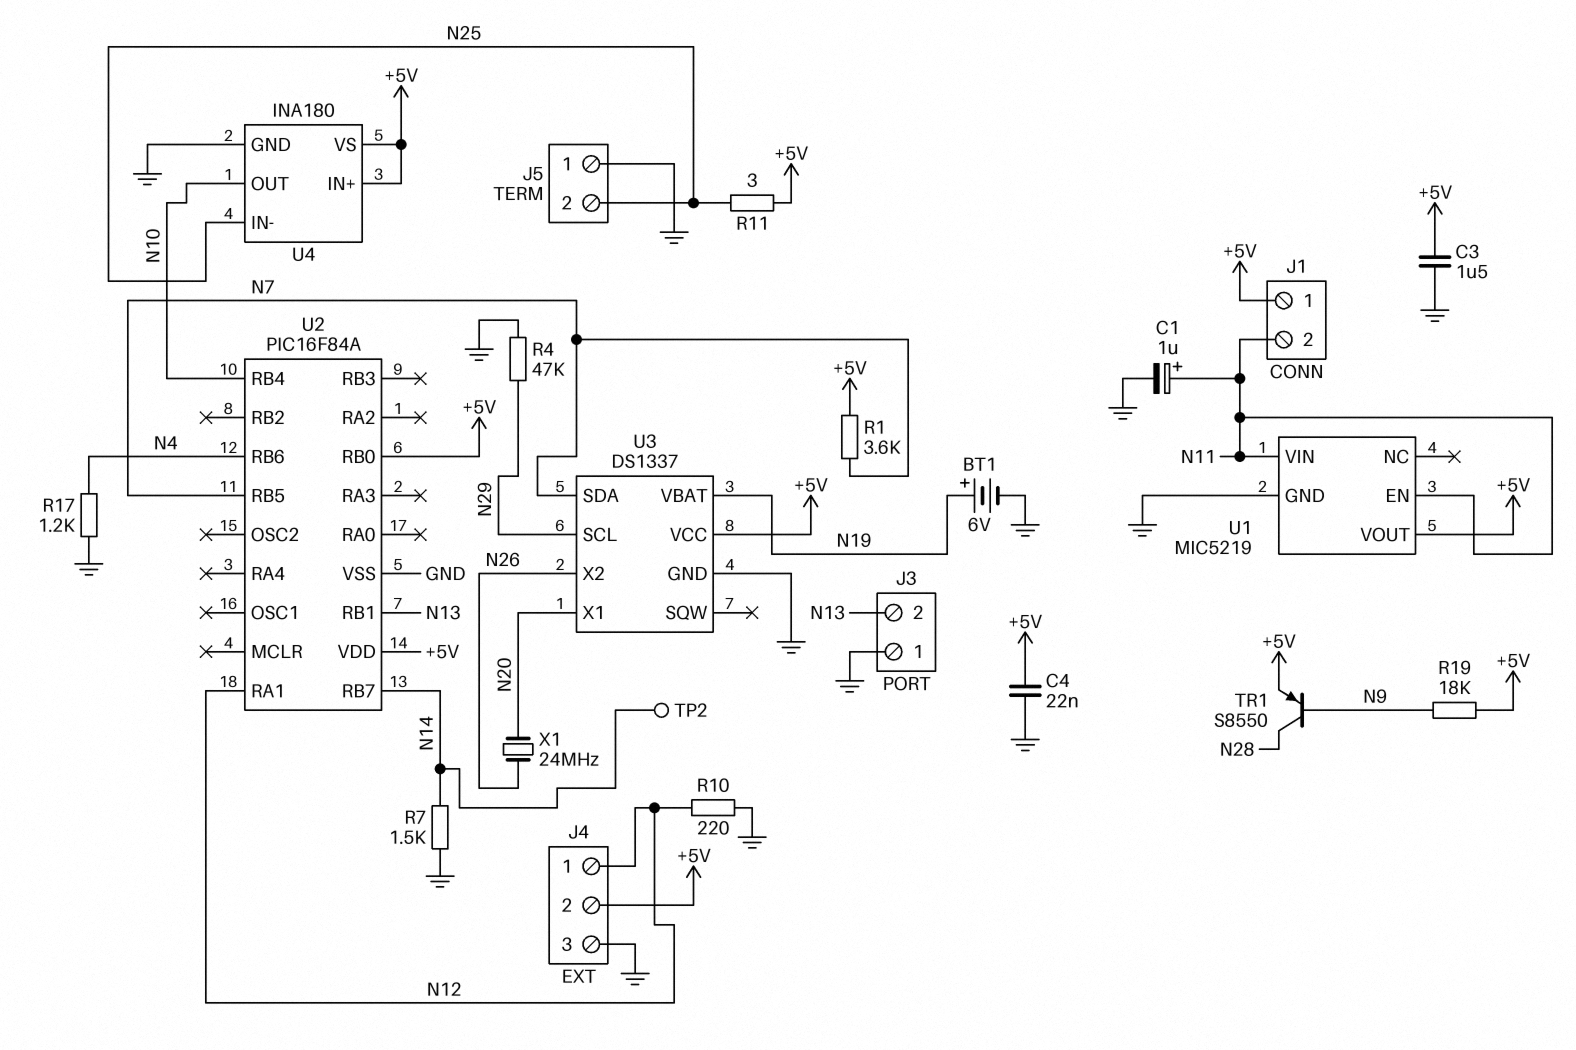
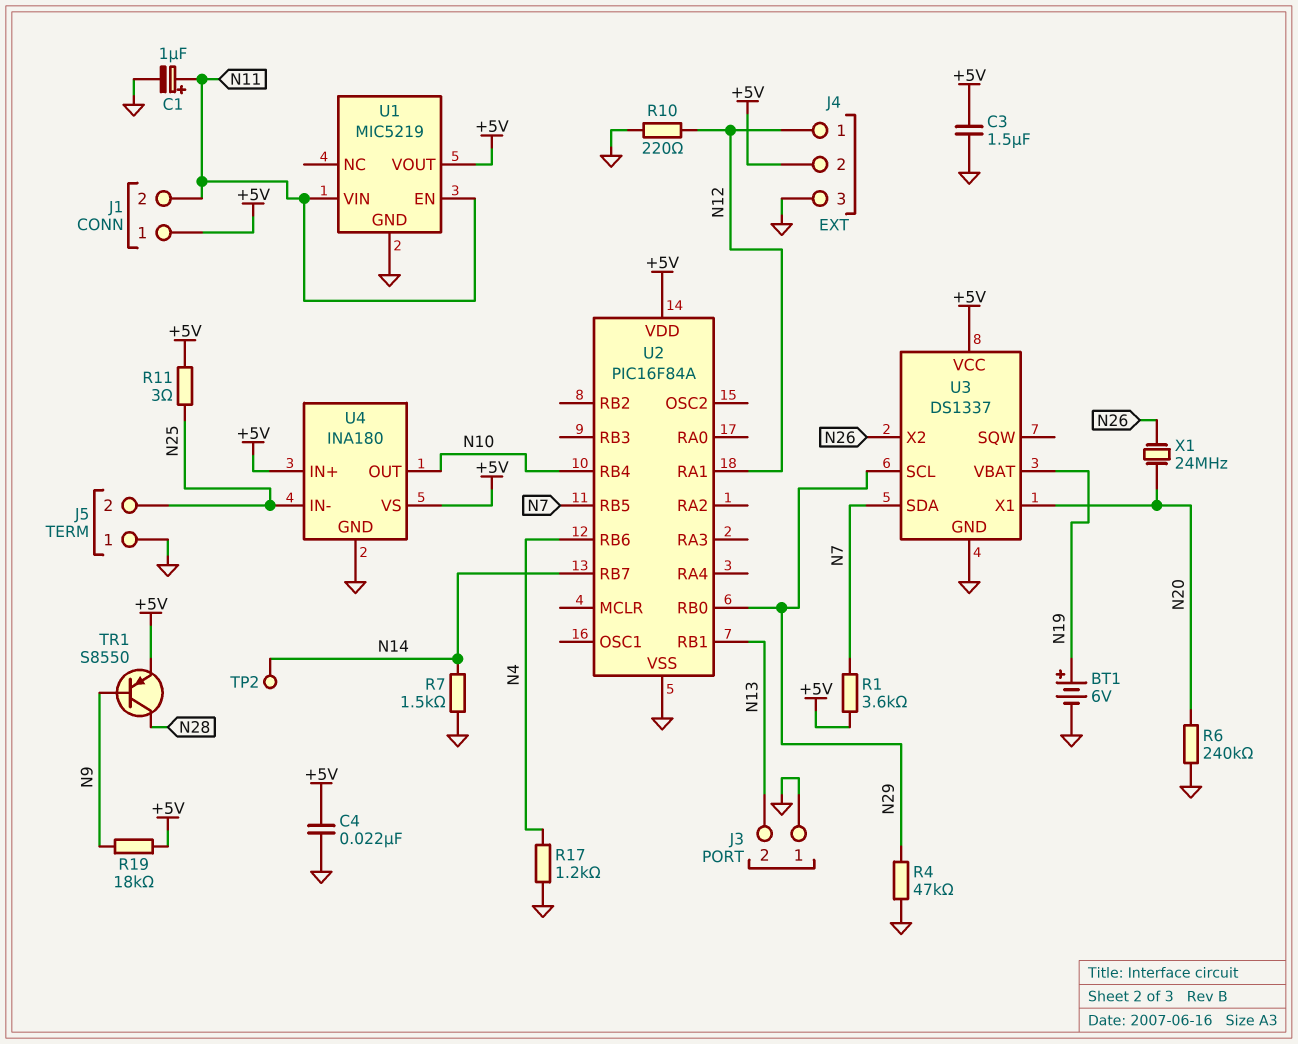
R6: none -> 240k (GND, N20)
U2 pin RB0: +5V -> N29

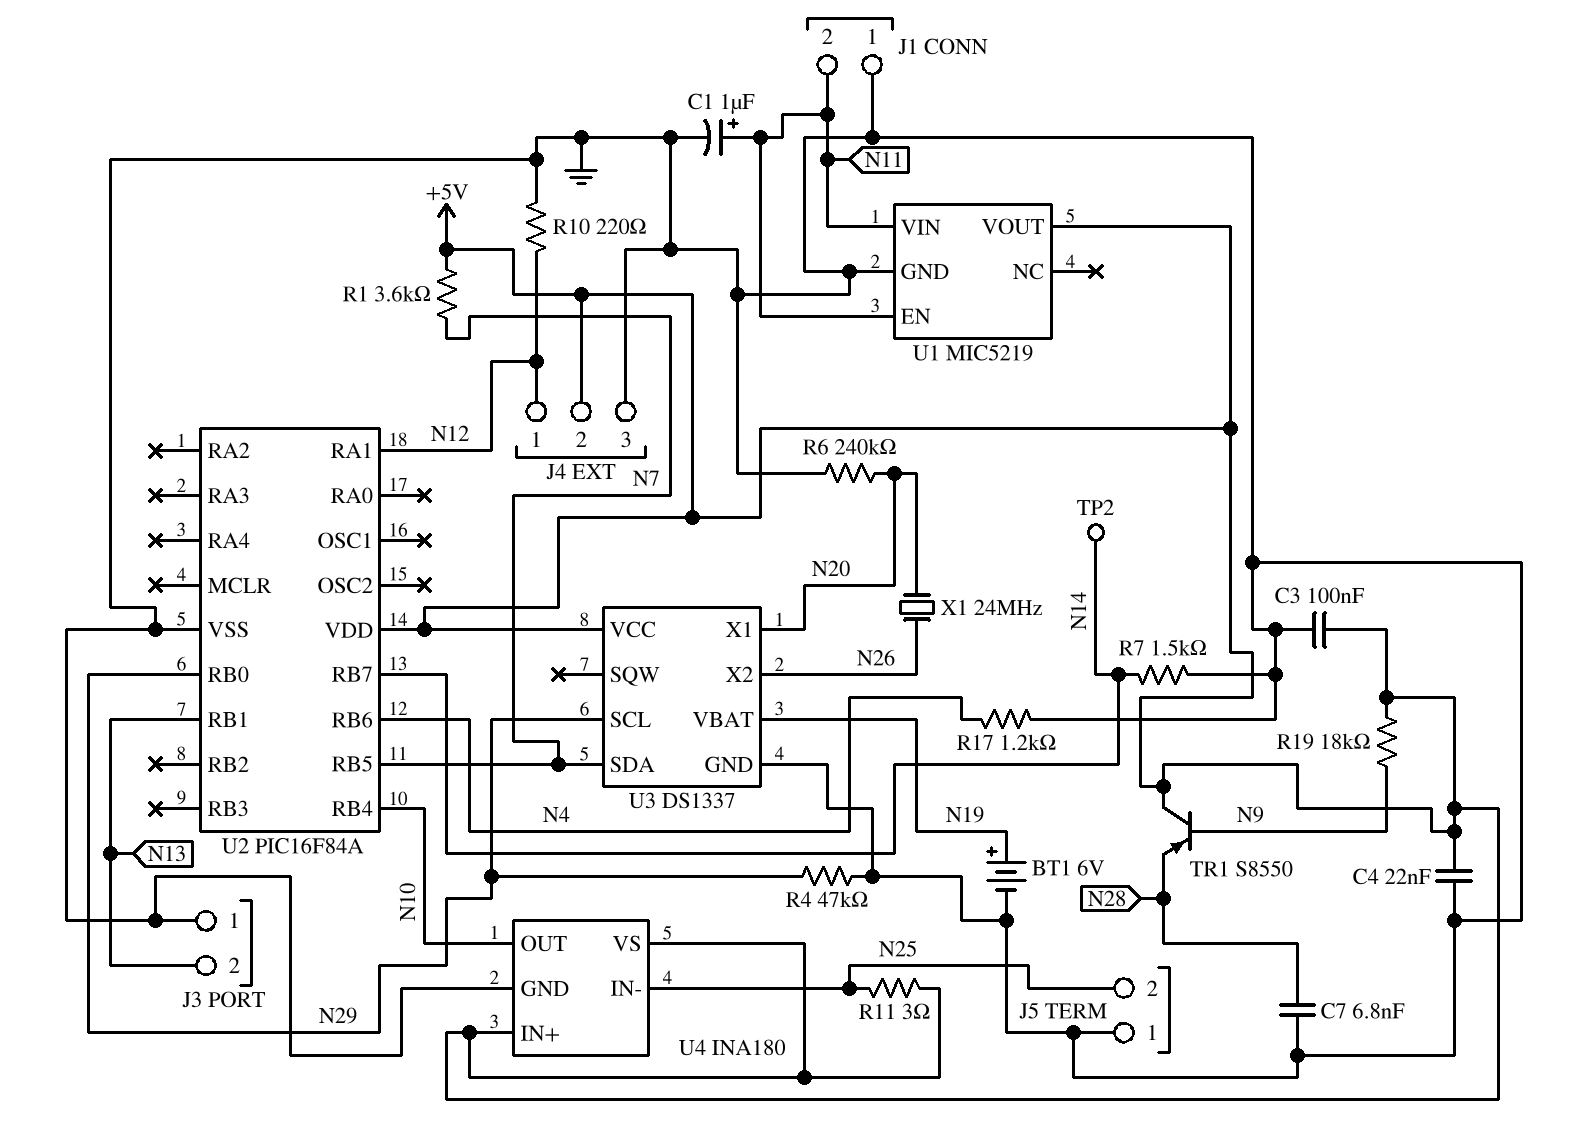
C3: 1.5uF (+5V, GND) -> 100nF (+5V, GND)
C7: none -> 6.8nF (GND, N28)
J1 pin 1: +5V -> GND
TR1: PNP S8550 (B N9, C N28, E +5V) -> PNP S8550 (B N9, C +5V, E N28)

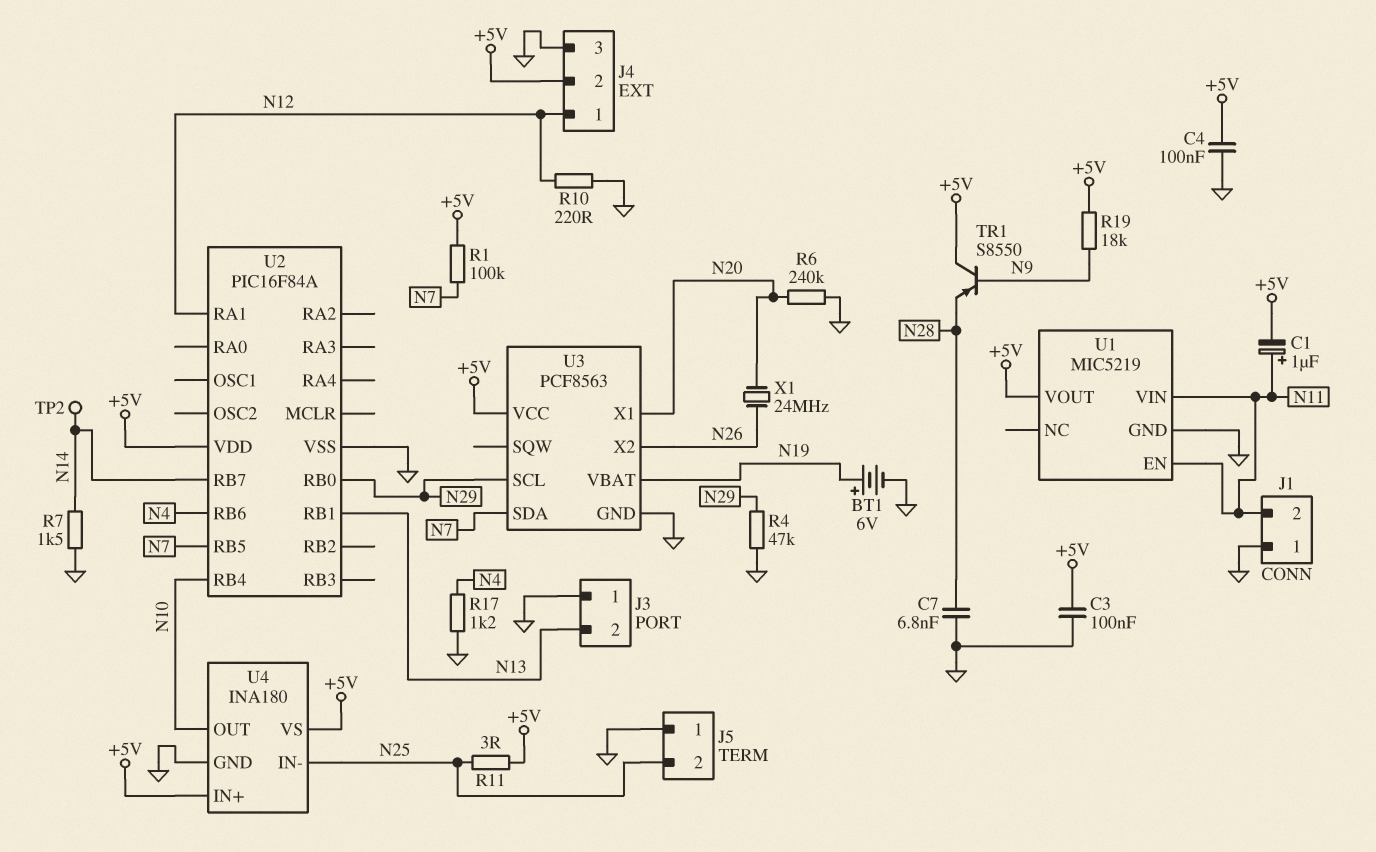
C1: 1uF (plus N11, minus GND) -> 1uF (plus N11, minus +5V)
C4: 22nF (+5V, GND) -> 100nF (+5V, GND)
R1: 3.6k (+5V, N7) -> 100k (+5V, N7)
U3: DS1337 -> PCF8563

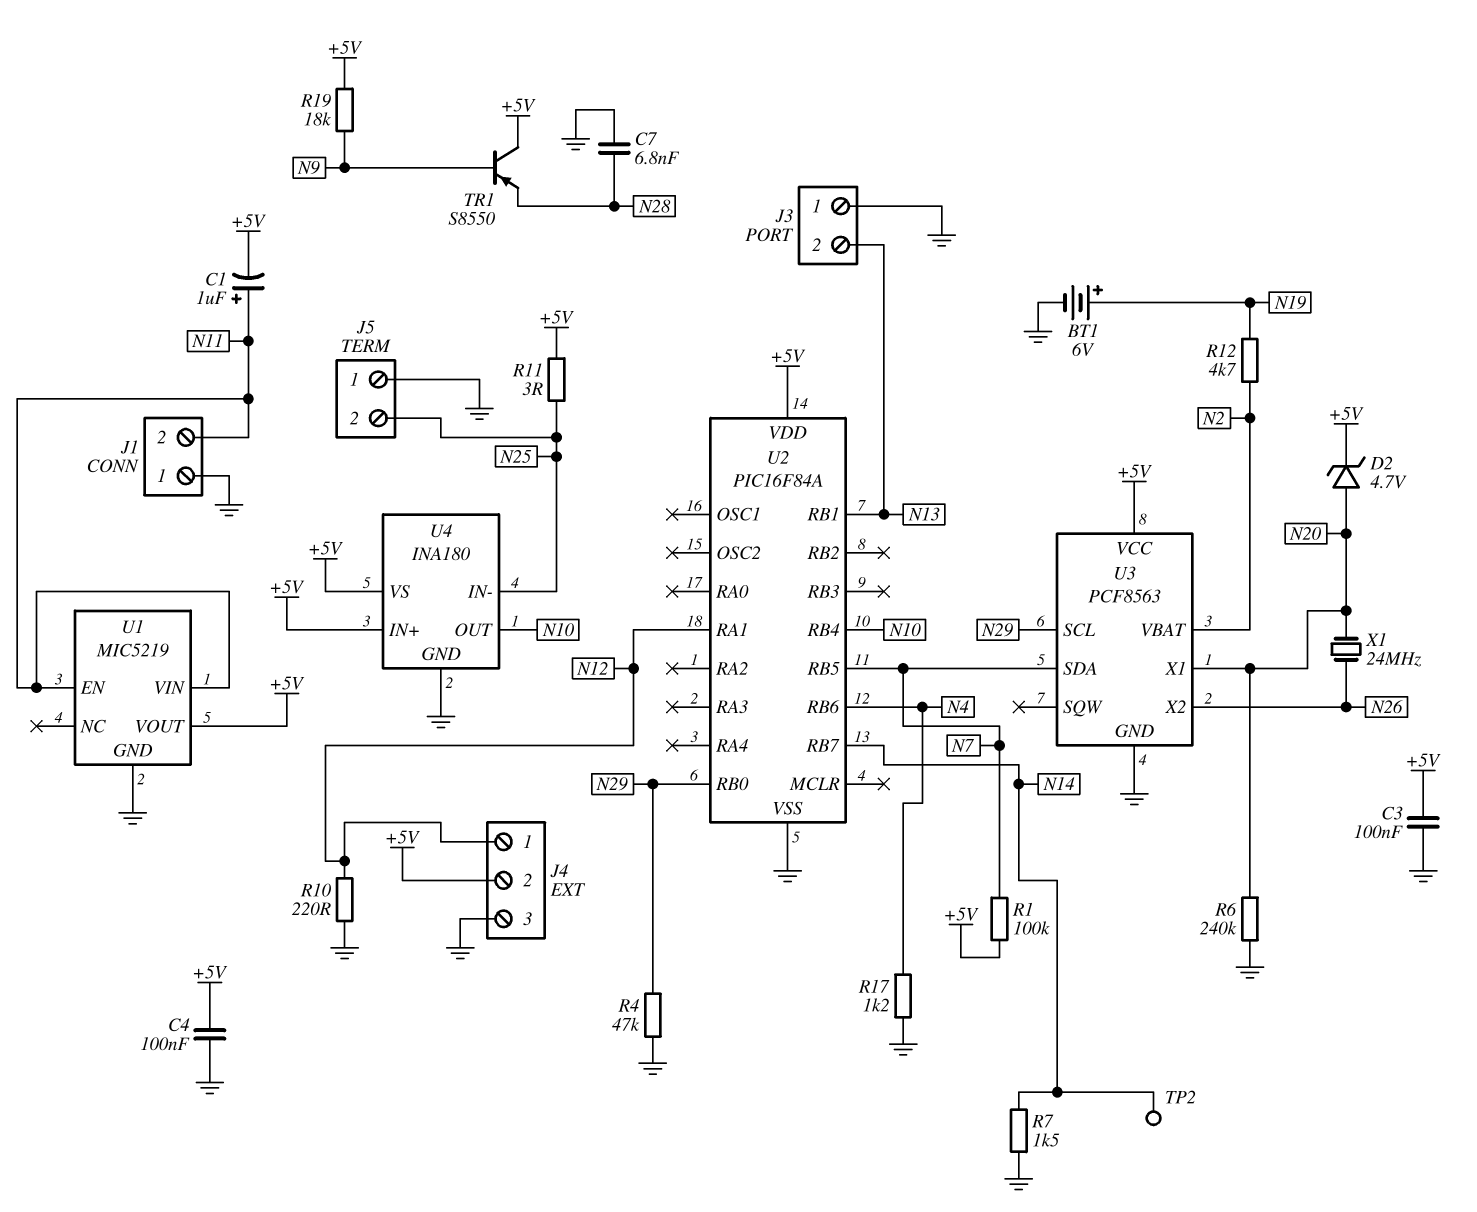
D2: none -> zener 4.7V (A N20, K +5V)
R12: none -> 4.7k (N2, N19)
U3 pin VBAT: N19 -> N2

